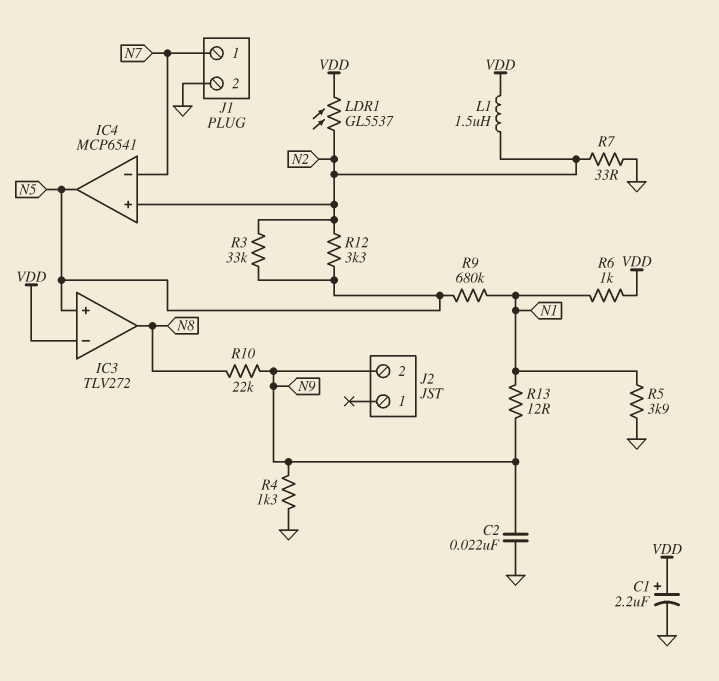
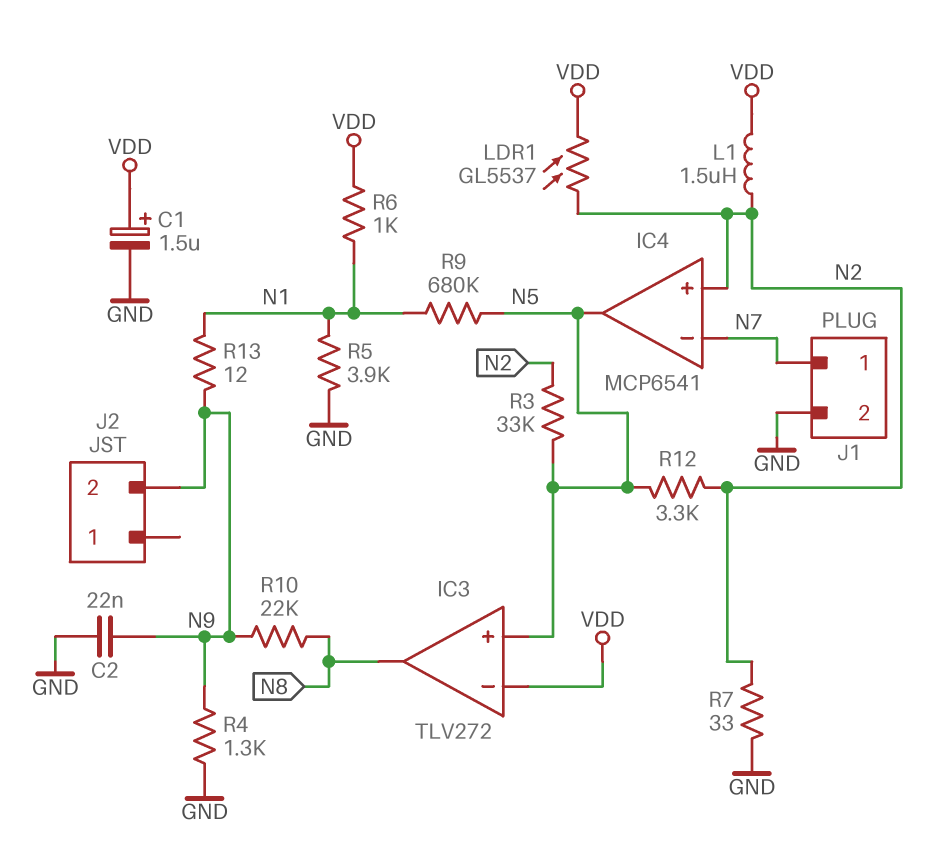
C1: 2.2uF (plus VDD, minus GND) -> 1.5uF (plus VDD, minus GND)

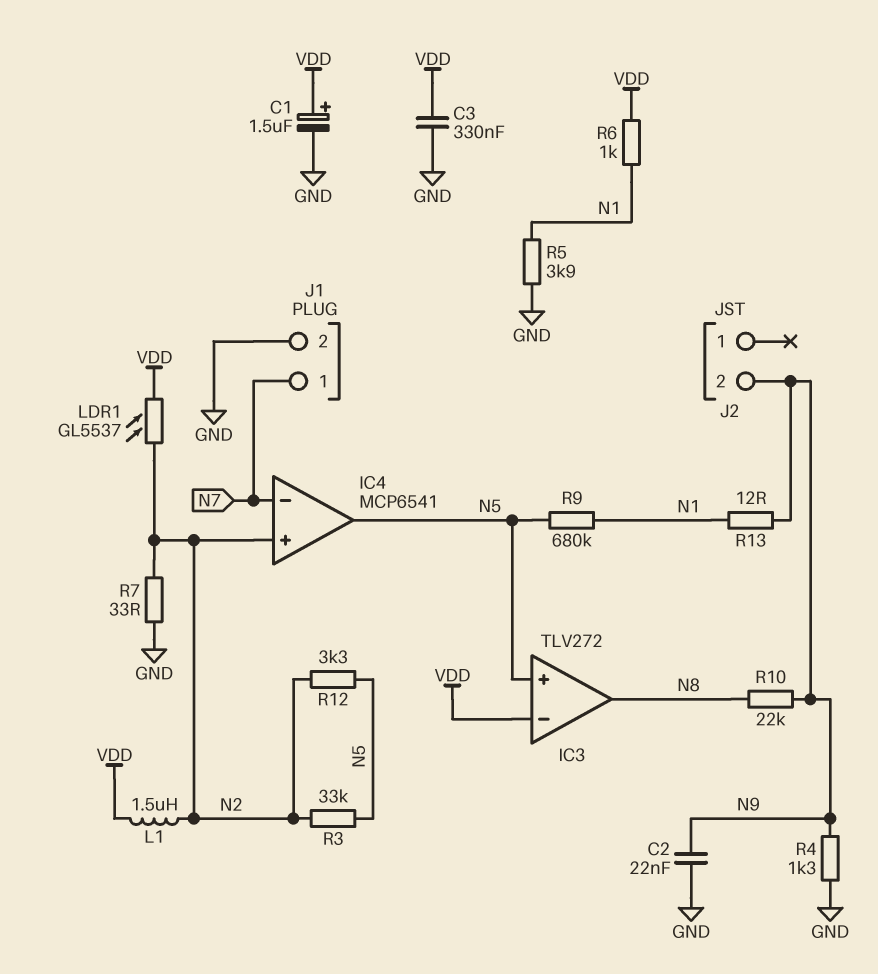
C3: none -> 330nF (GND, VDD)

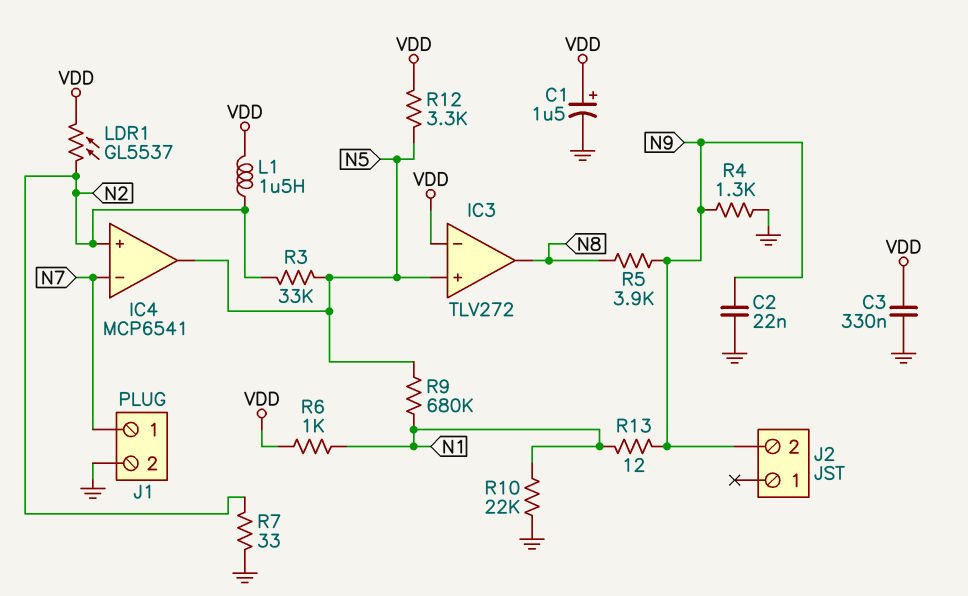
R5: 3.9k (GND, N1) -> 3.9k (N8, N9)
R10: 22k (N8, N9) -> 22k (GND, N1)
R12: 3.3k (N2, N5) -> 3.3k (N5, VDD)

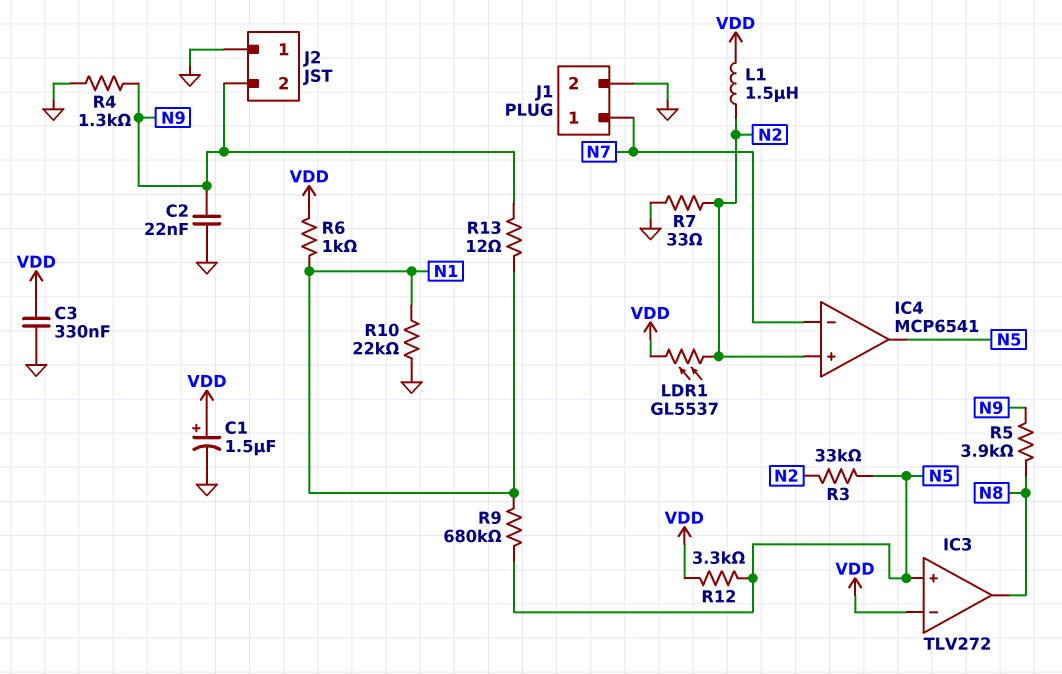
J2 pin 1: none -> GND

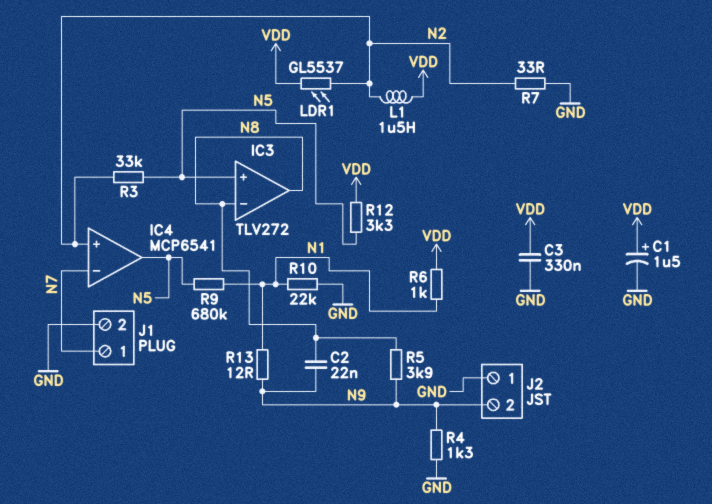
C2: 22nF (GND, N9) -> 22nF (N8, N9)
IC3 pin in-: VDD -> N8

